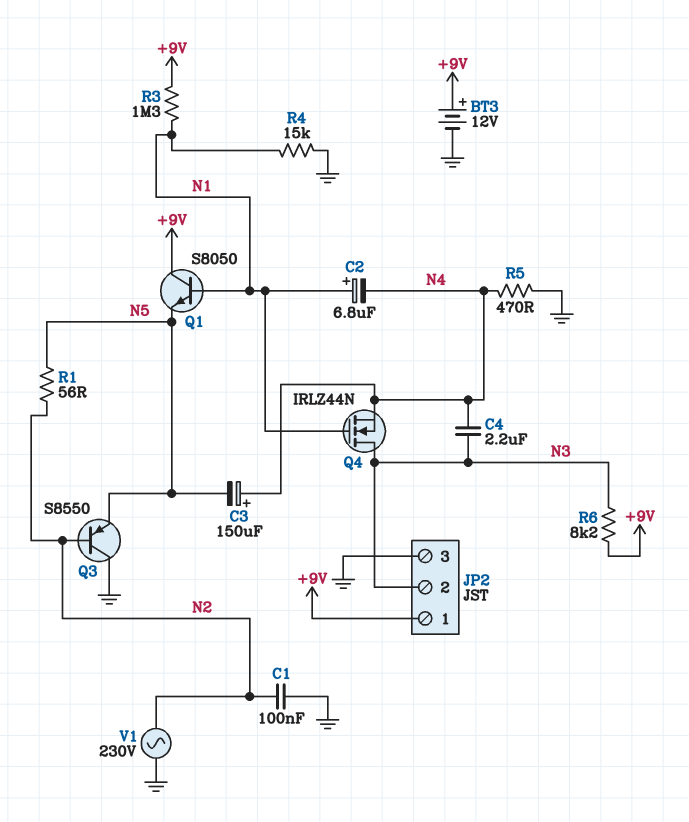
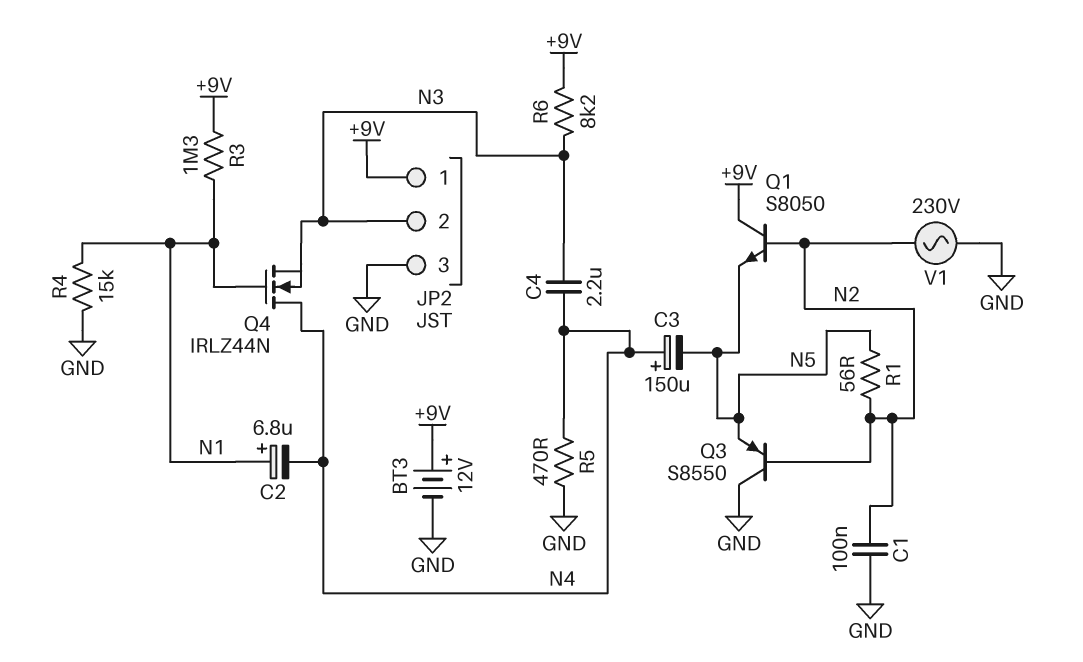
Q1: NPN S8050 (B N1, C +9V, E N5) -> NPN S8050 (B N2, C +9V, E N5)
Q4: NMOS IRLZ44N (G N1, D N3, S N4) -> NMOS IRLZ44N (G N1, D N4, S N3)

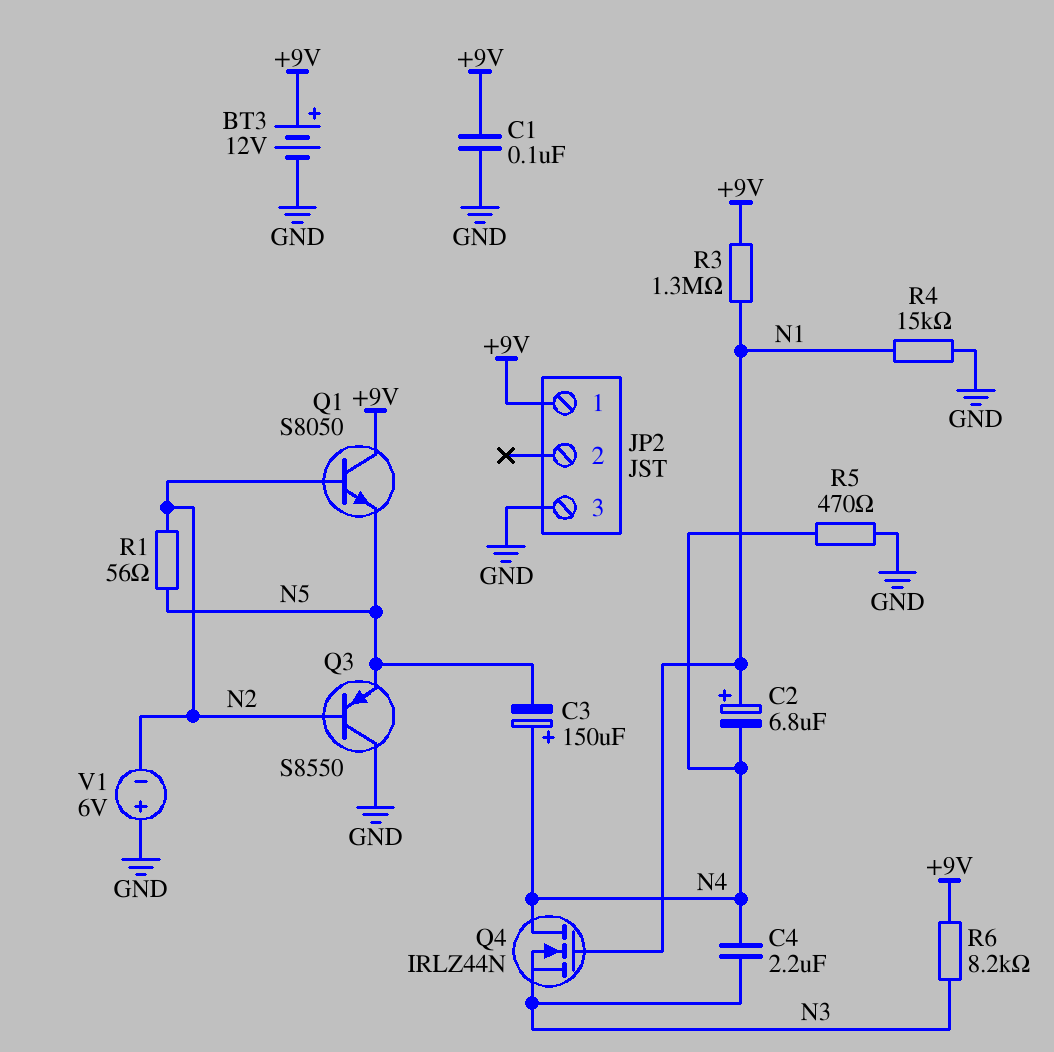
C1: 100nF (GND, N2) -> 100nF (+9V, GND)
JP2 pin 2: N3 -> none
V1: AC 230V (GND, N2) -> 6V (plus GND, minus N2)

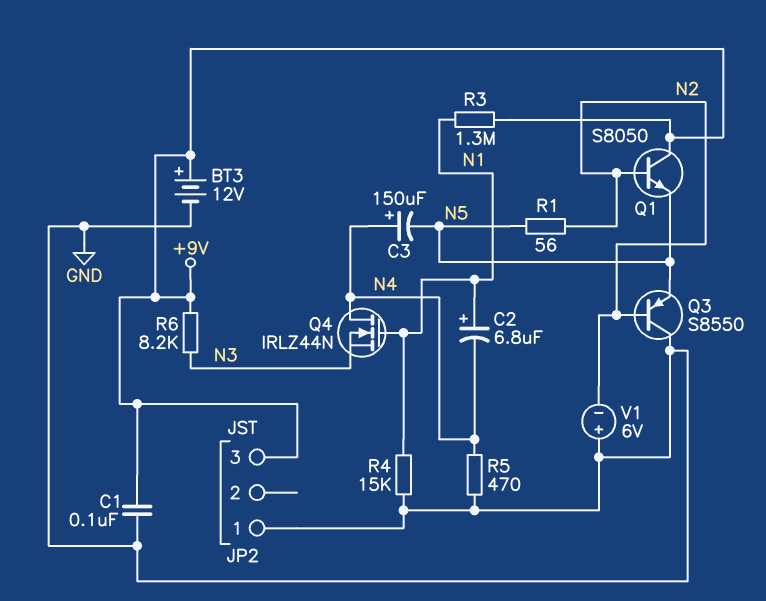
C4: 2.2uF (N3, N4) -> none
JP2 pin 1: +9V -> GND
JP2 pin 3: GND -> +9V

